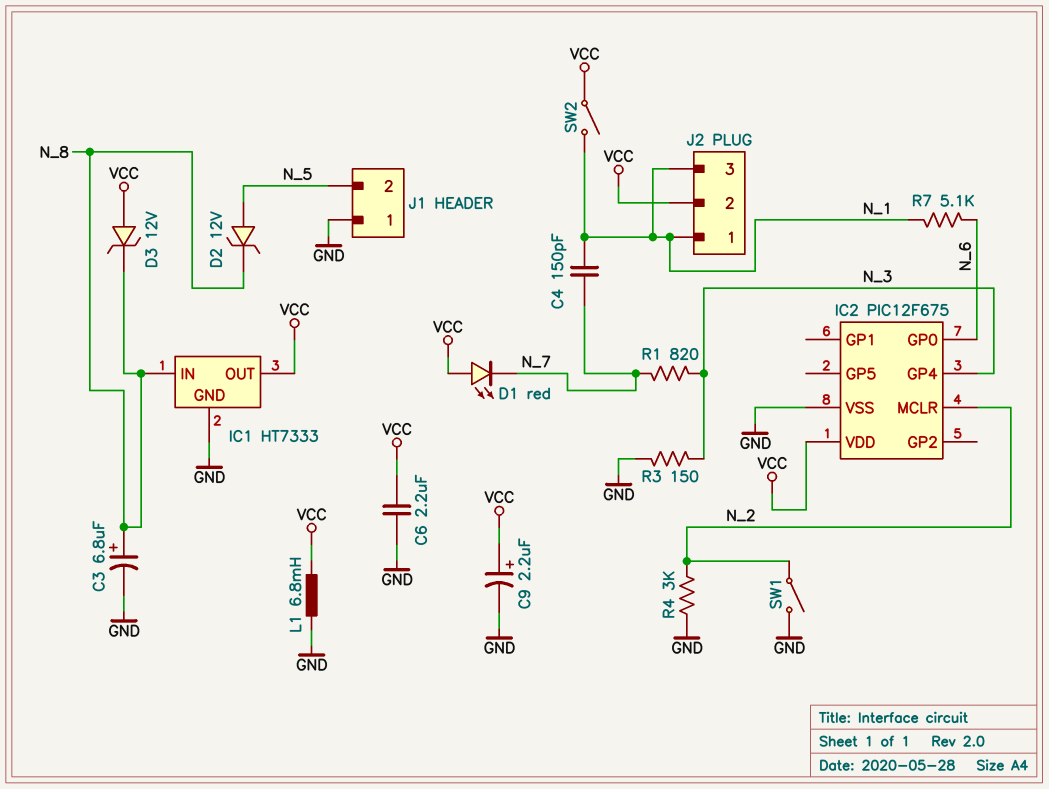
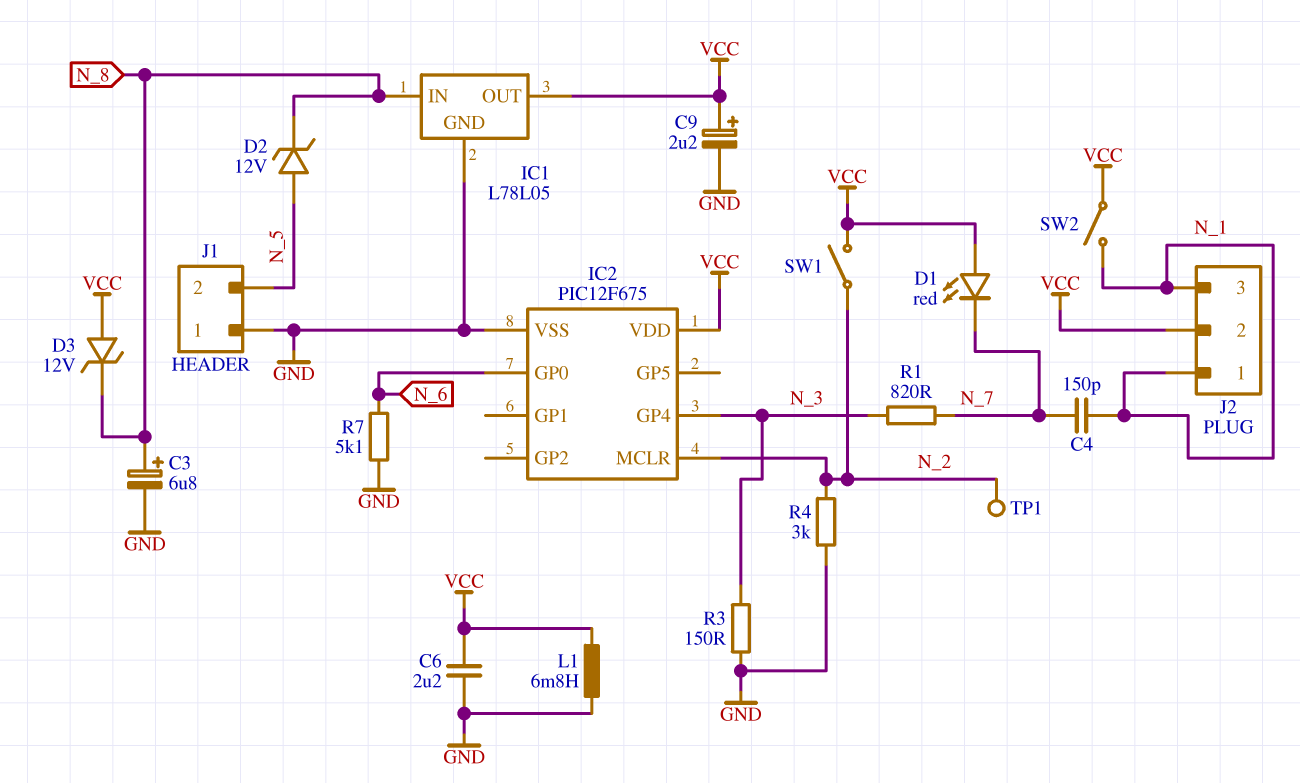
IC1: HT7333 -> L78L05
R7: 5.1k (N_1, N_6) -> 5.1k (GND, N_6)
SW1: switch (GND, N_2) -> switch (N_2, VCC)
TP1: none -> test point (N_2)

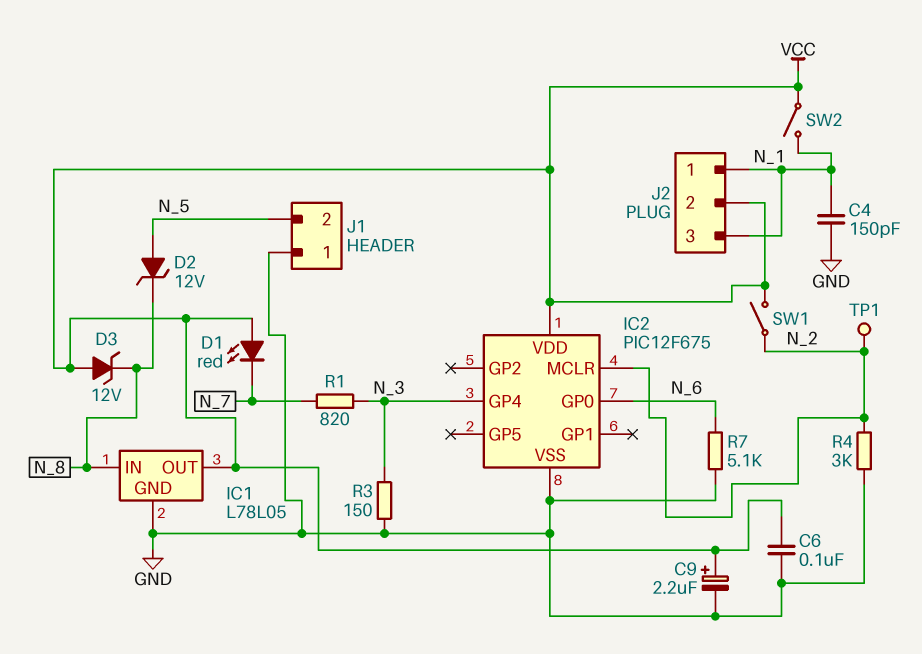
C3: 6.8uF (plus N_8, minus GND) -> none
C4: 150pF (N_1, N_7) -> 150pF (GND, N_1)
C6: 2.2uF (GND, VCC) -> 100nF (GND, VCC)
L1: 6.8mH (GND, VCC) -> none

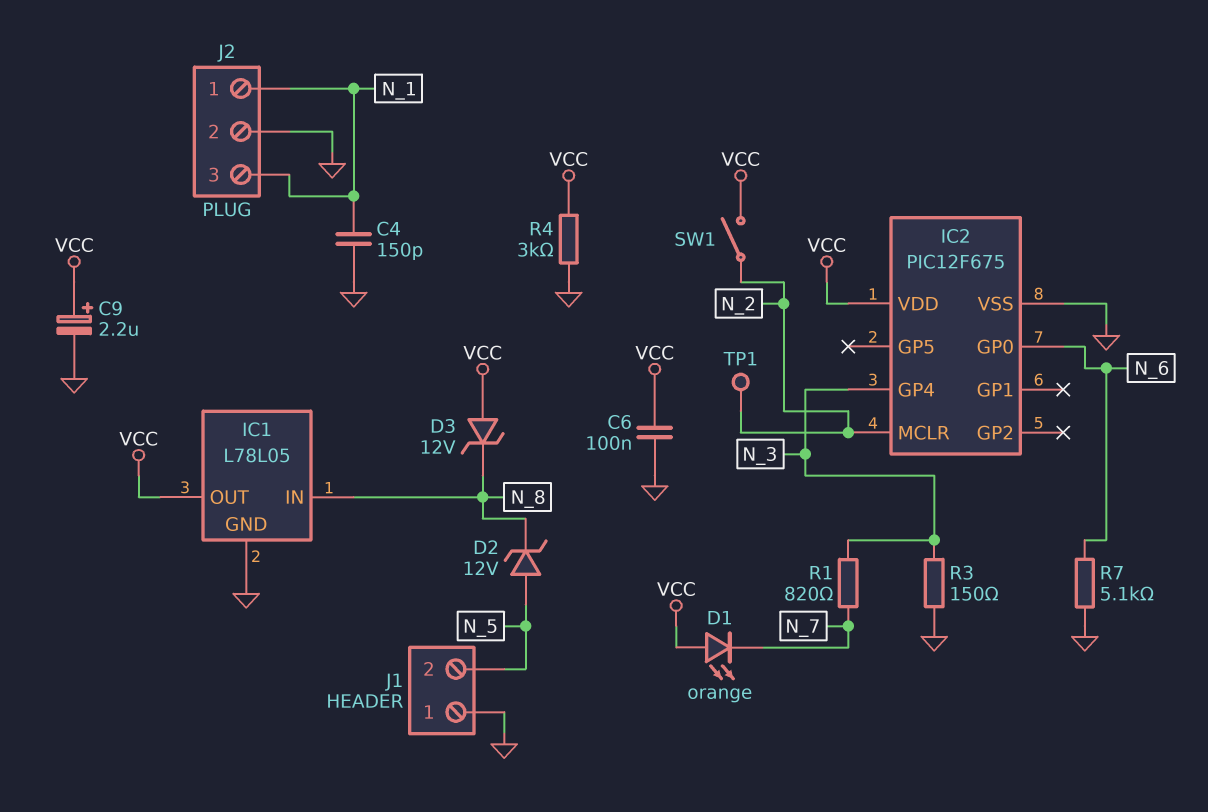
D1: LED red (A VCC, K N_7) -> LED orange (A VCC, K N_7)
J2 pin 2: VCC -> GND
R4: 3k (GND, N_2) -> 3k (GND, VCC)
SW2: switch (N_1, VCC) -> none

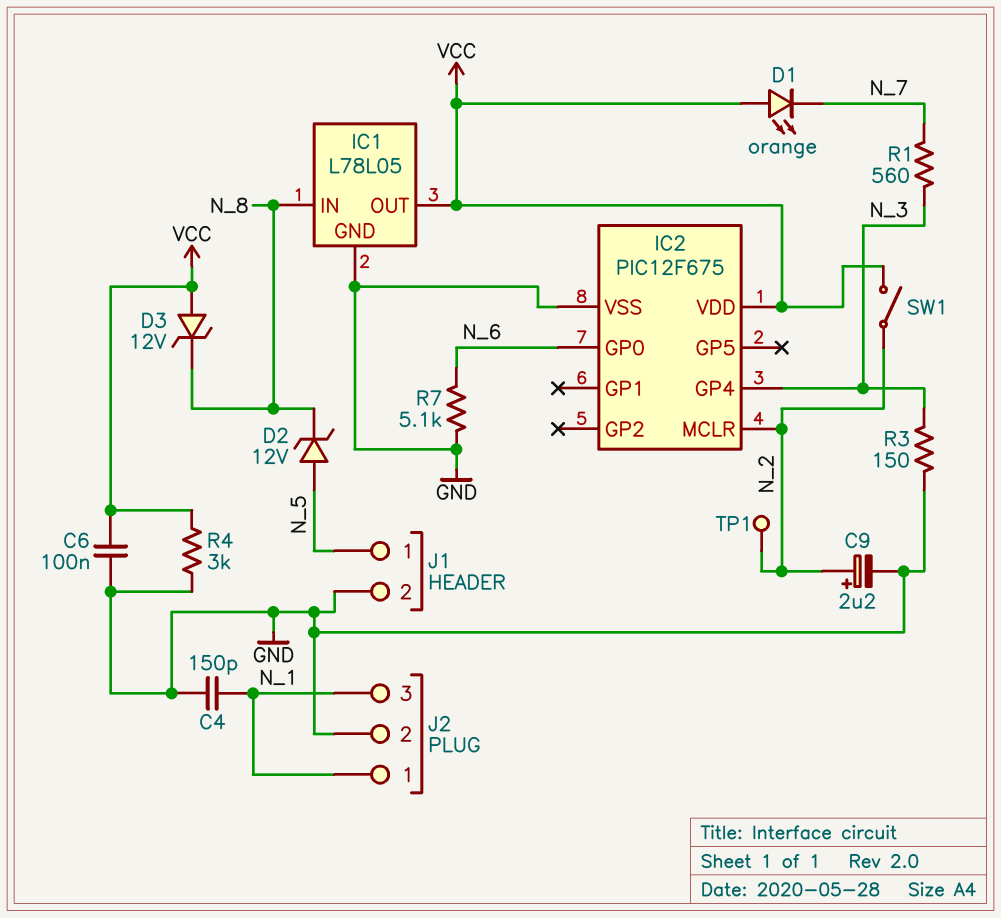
C9: 2.2uF (plus VCC, minus GND) -> 2.2uF (plus N_2, minus GND)
J1 pin 1: GND -> N_5
J1 pin 2: N_5 -> GND
R1: 820 (N_3, N_7) -> 560 (N_3, N_7)

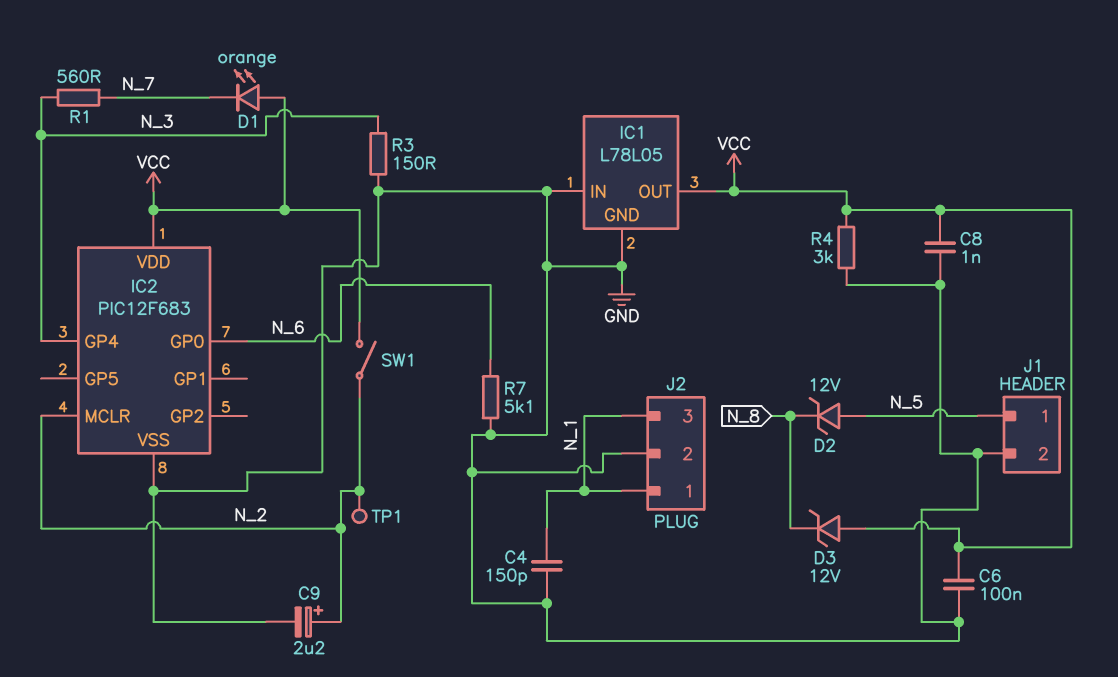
C8: none -> 1nF (GND, VCC)
IC1 pin IN: N_8 -> GND
IC2: PIC12F675 -> PIC12F683

